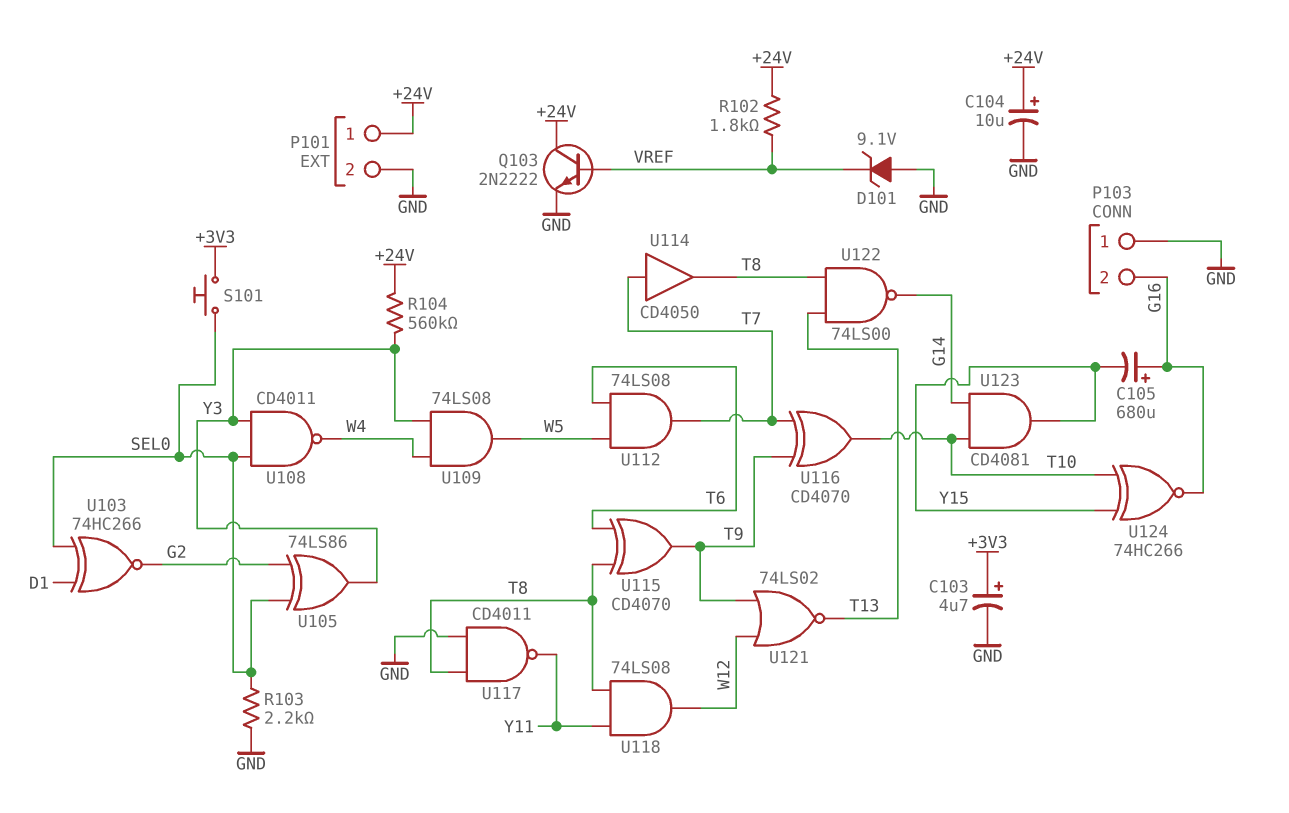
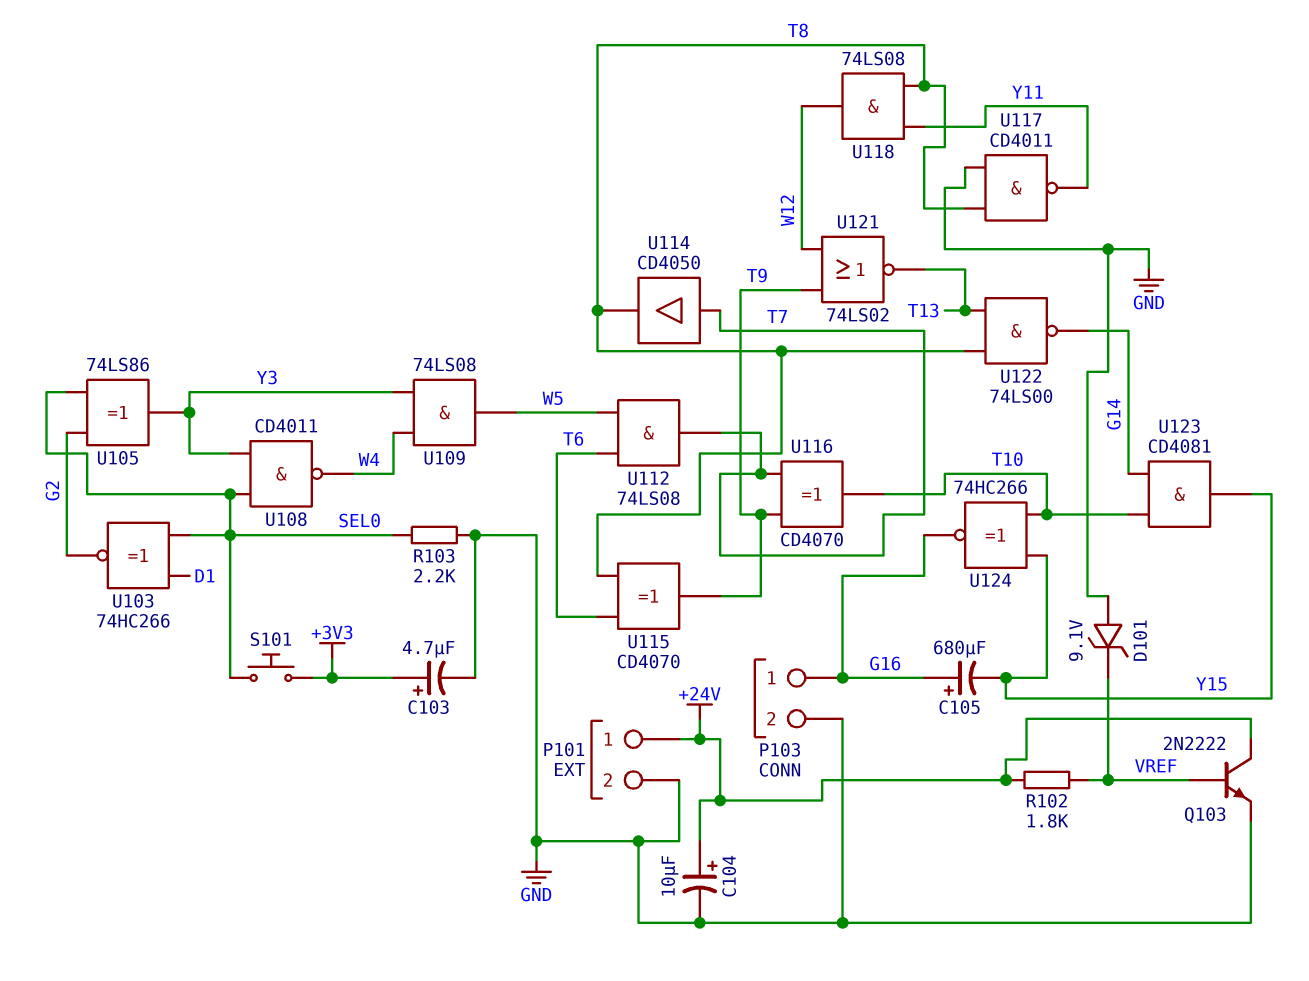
P103 pin 1: GND -> G16
P103 pin 2: G16 -> GND
R104: 560k (+24V, Y3) -> none

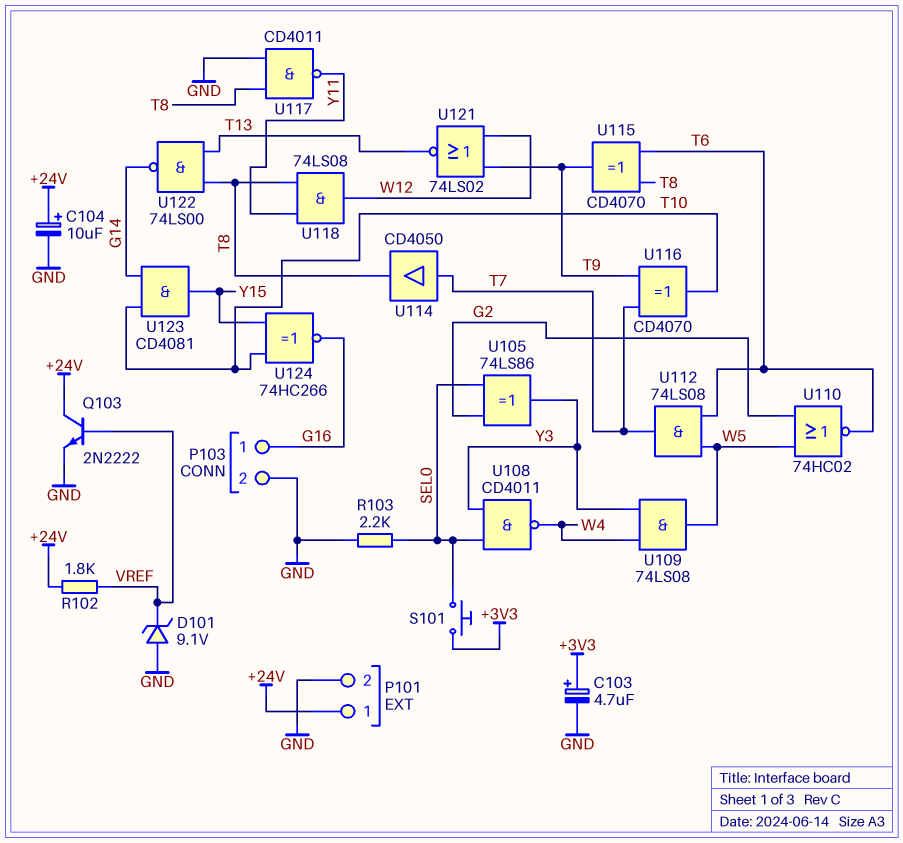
C105: 680uF (plus G16, minus Y15) -> none
U103: XNOR 74HC266 (in D1, in SEL0, out G2) -> none
U110: none -> NOR 74HC02 (in G2, in W5, out T6)

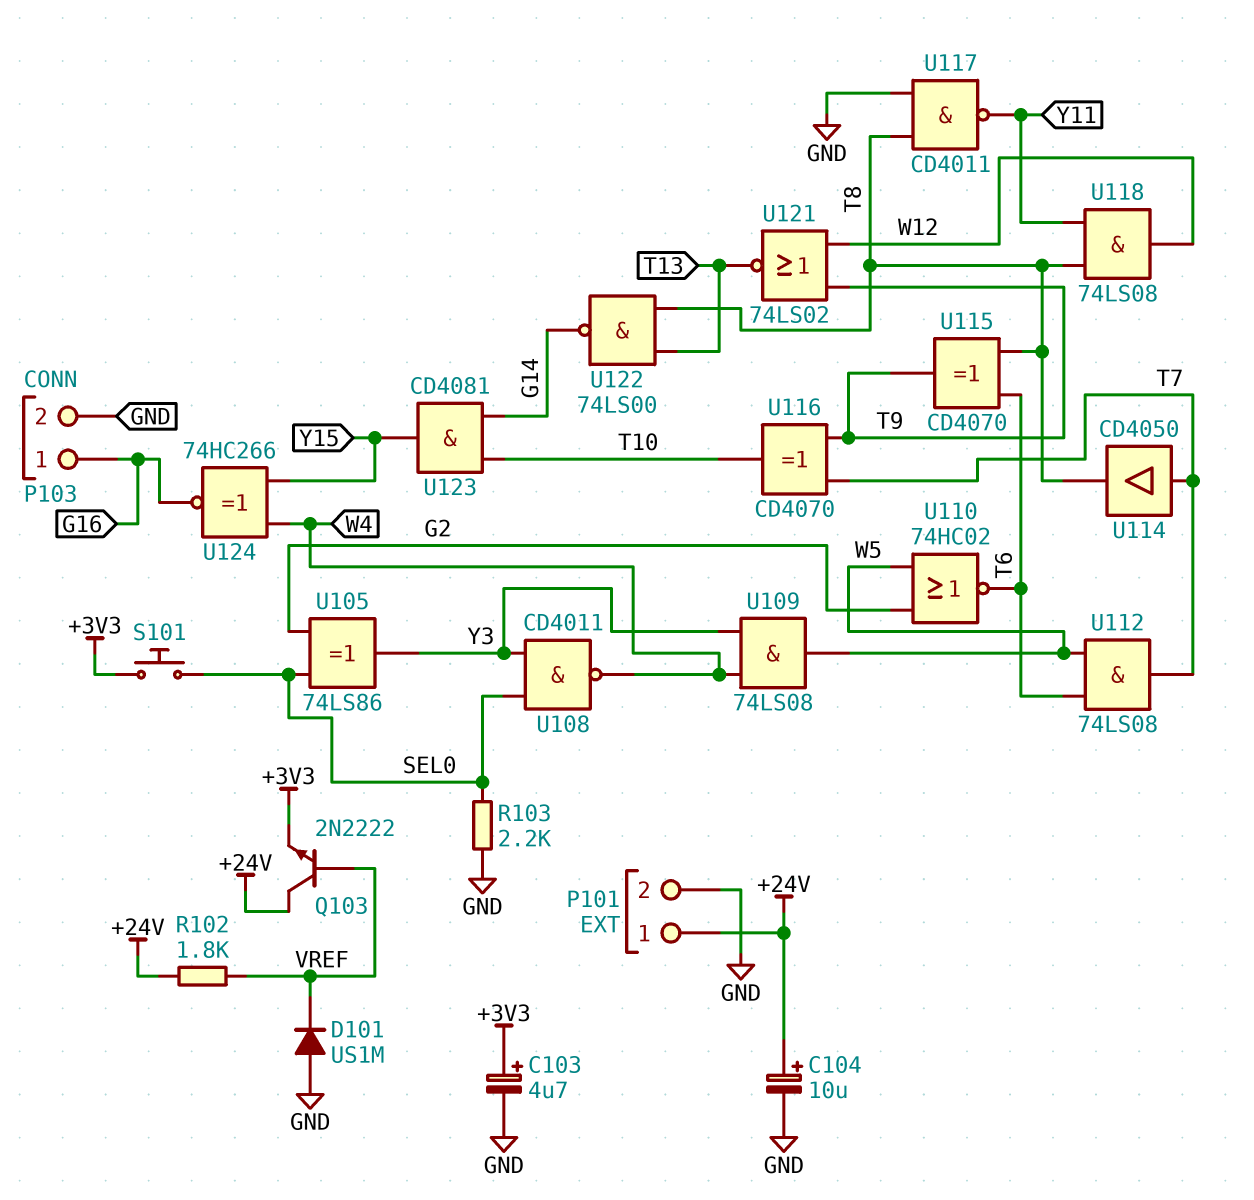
D101: zener 9.1V (A GND, K VREF) -> diode US1M (A GND, K VREF)
Q103: NPN 2N2222 (B VREF, C +24V, E GND) -> NPN 2N2222 (B VREF, C +24V, E +3V3)
U124: XNOR 74HC266 (in T10, in Y15, out G16) -> XNOR 74HC266 (in W4, in Y15, out G16)

